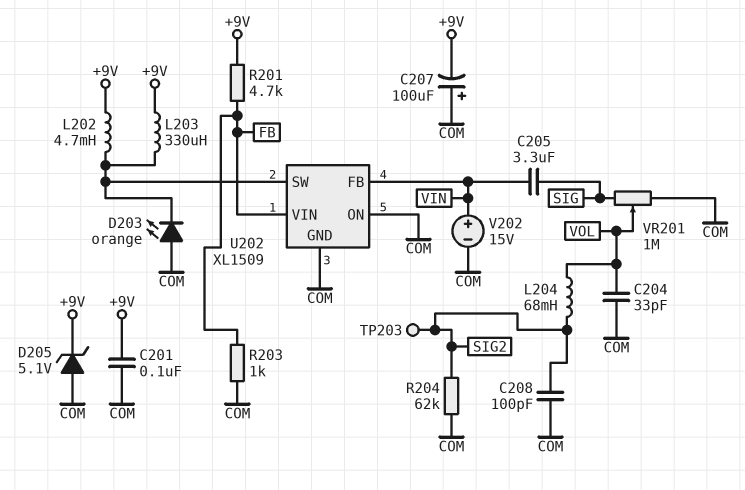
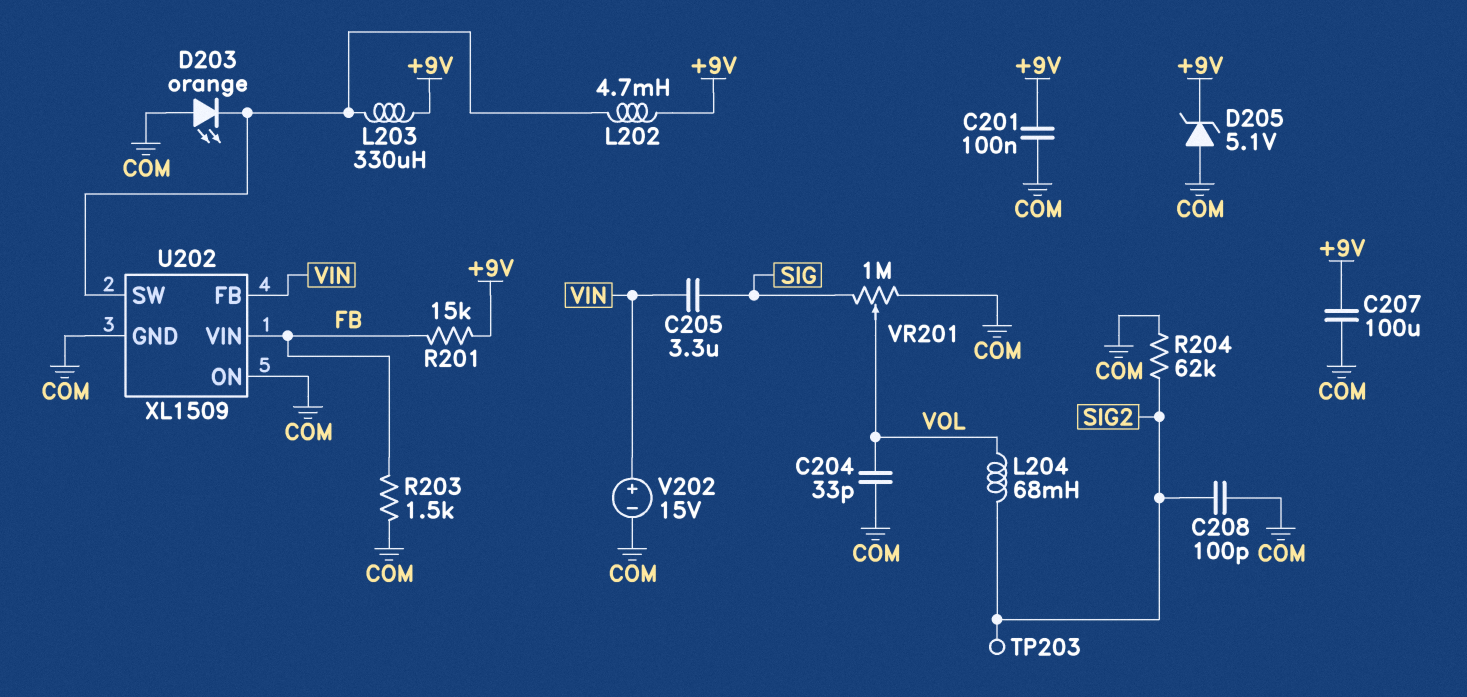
C207: 100uF (plus COM, minus +9V) -> 100uF (+9V, COM)
R201: 4.7k (+9V, FB) -> 15k (+9V, FB)
R203: 1k (COM, FB) -> 1.5k (COM, FB)

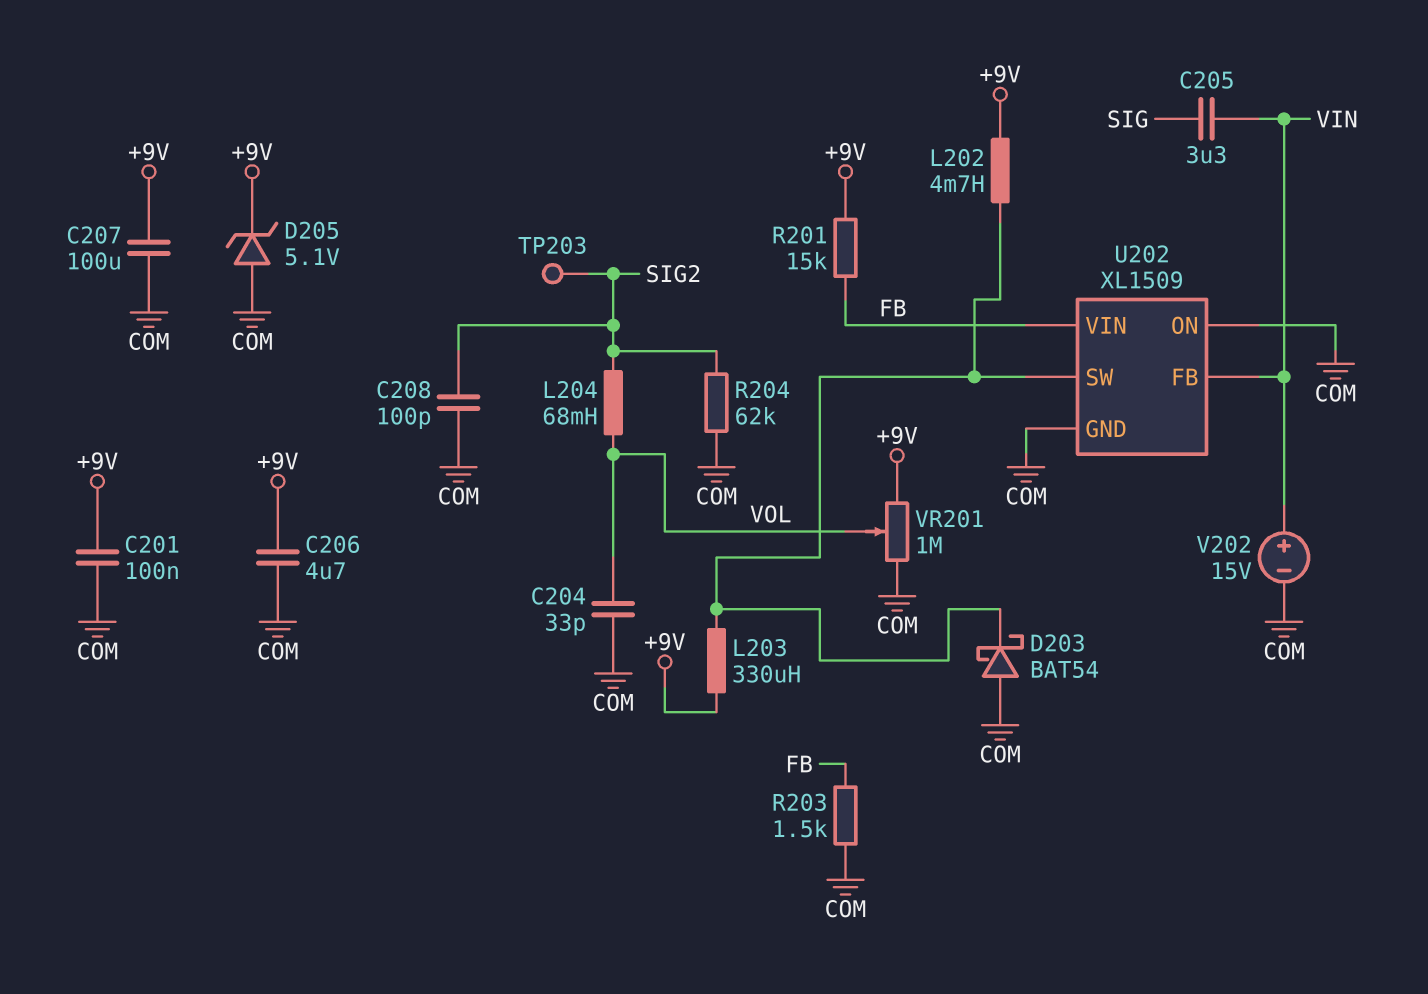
C206: none -> 4.7uF (+9V, COM)
D203: LED orange (A COM, K U202/SW) -> schottky BAT54 (A COM, K U202/SW)
VR201: 1M (COM, SIG, wiper VOL) -> 1M (+9V, COM, wiper VOL)

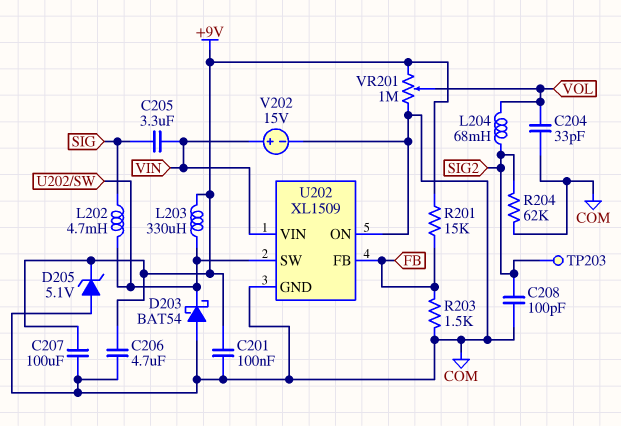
L202: 4.7mH (+9V, U202/SW) -> 4.7mH (SIG, U202/SW)
U202 pin FB: VIN -> FB
U202 pin VIN: FB -> VIN

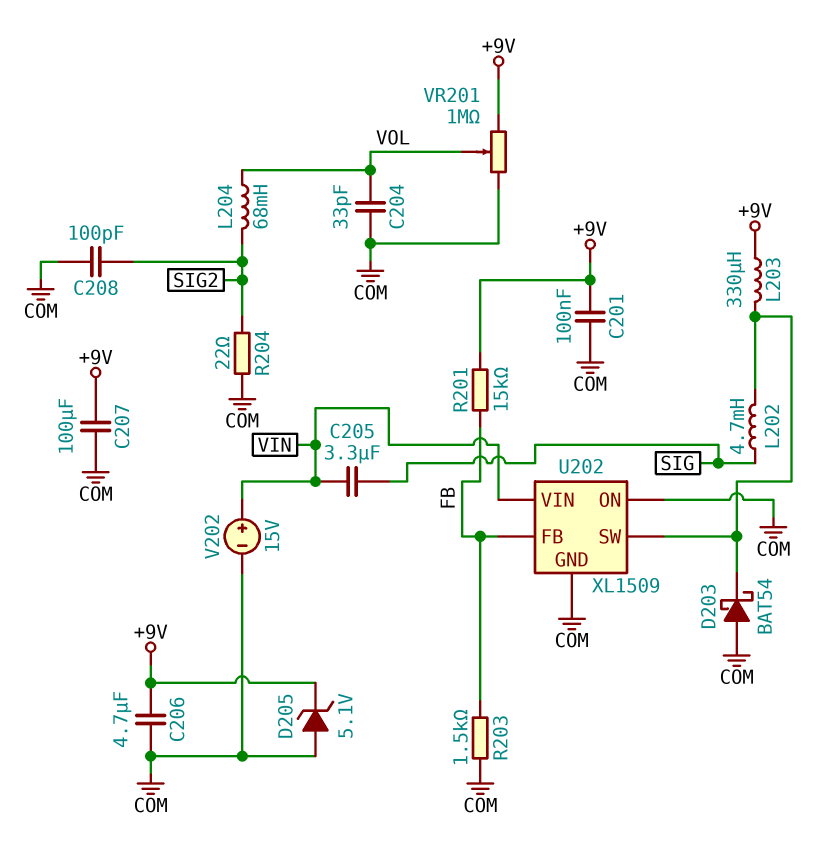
R204: 62k (COM, SIG2) -> 22 (COM, SIG2)
TP203: test point (SIG2) -> none

